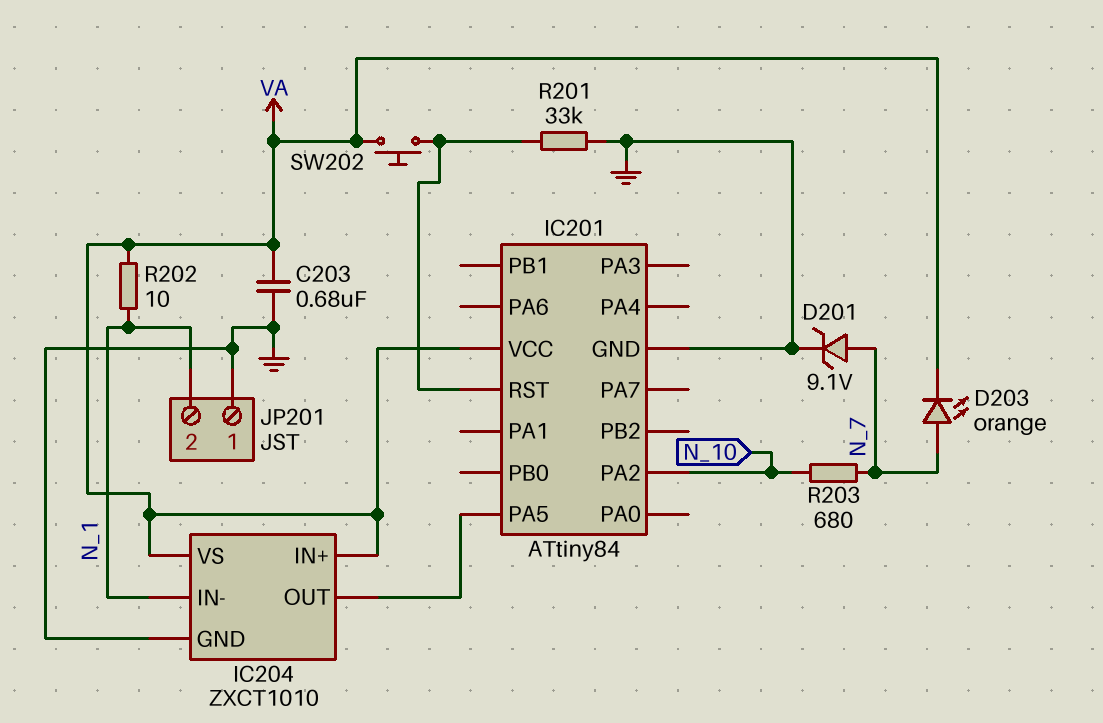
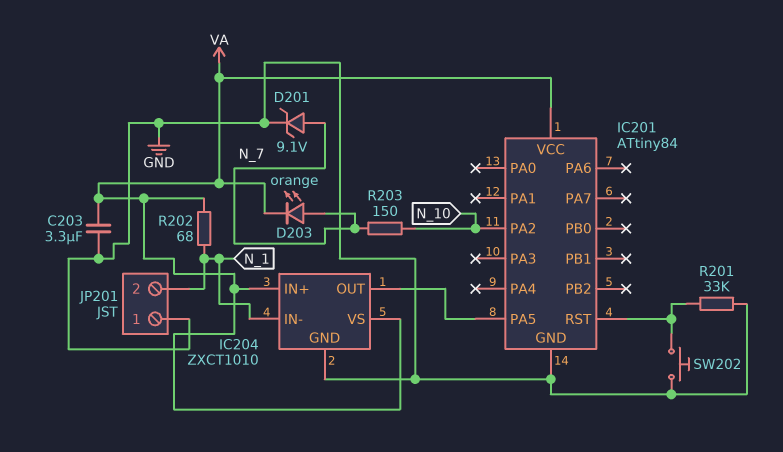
C203: 680nF (GND, VA) -> 3.3uF (GND, VA)
R202: 10 (N_1, VA) -> 68 (N_1, VA)
R203: 680 (N_7, N_10) -> 150 (N_7, N_10)
SW202: button (IC201/RST, VA) -> button (GND, IC201/RST)

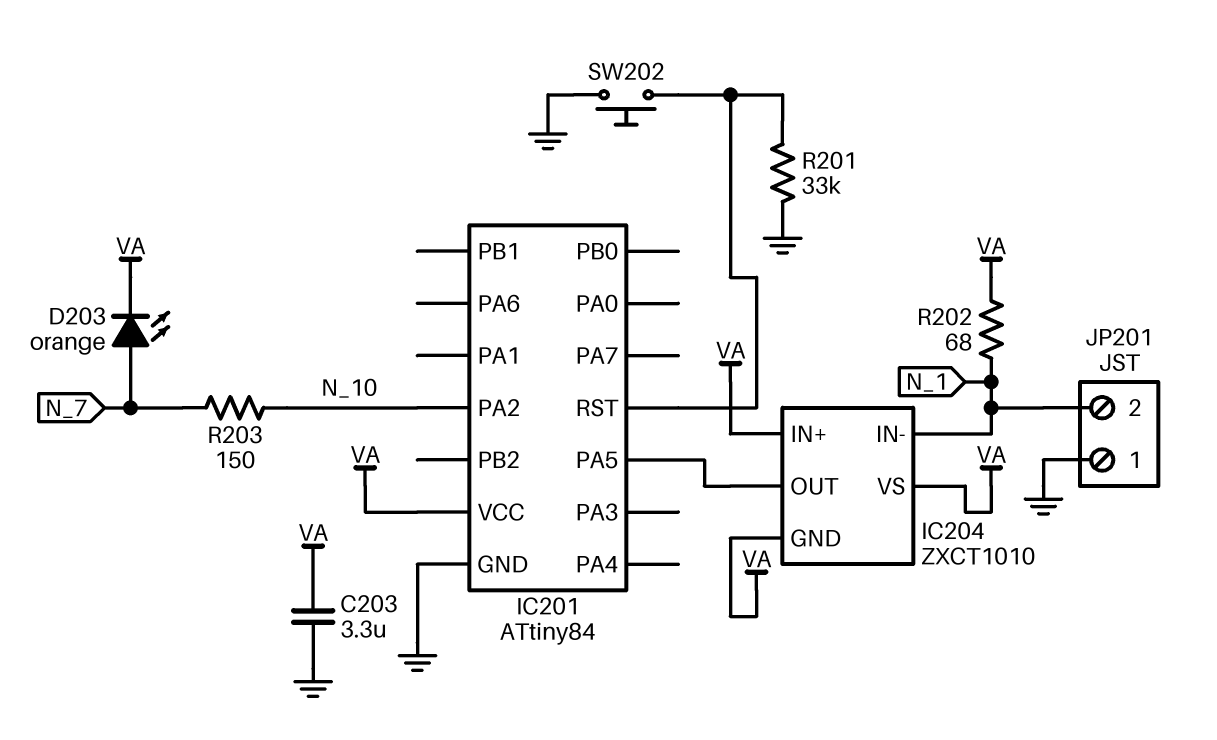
D201: zener 9.1V (A N_7, K GND) -> none
IC204 pin GND: GND -> VA

